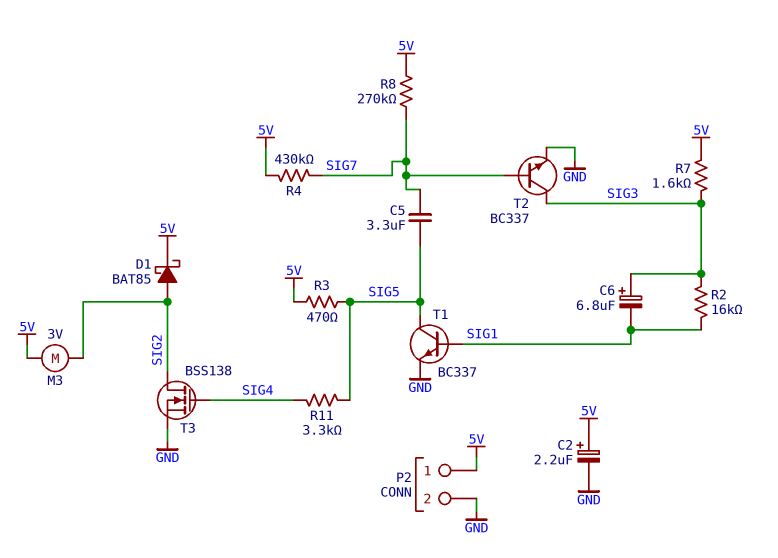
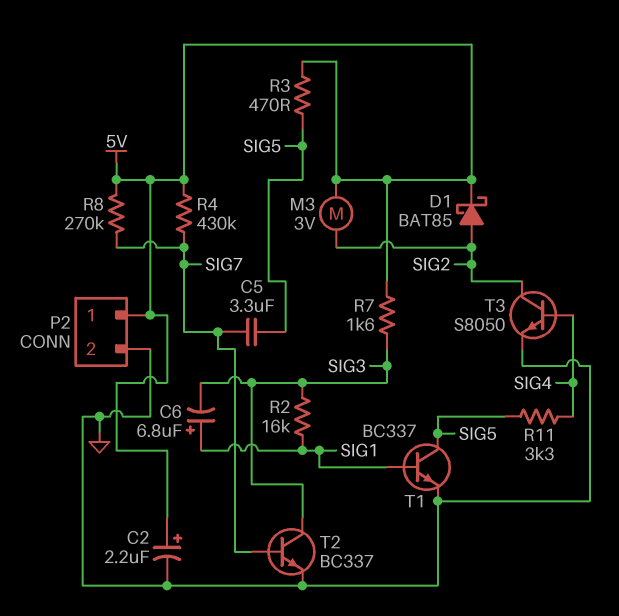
C6: 6.8uF (plus SIG3, minus SIG1) -> 6.8uF (plus SIG1, minus SIG3)
T3: NMOS BSS138 (G SIG4, D SIG2, S GND) -> NPN S8050 (B SIG4, C SIG2, E GND)

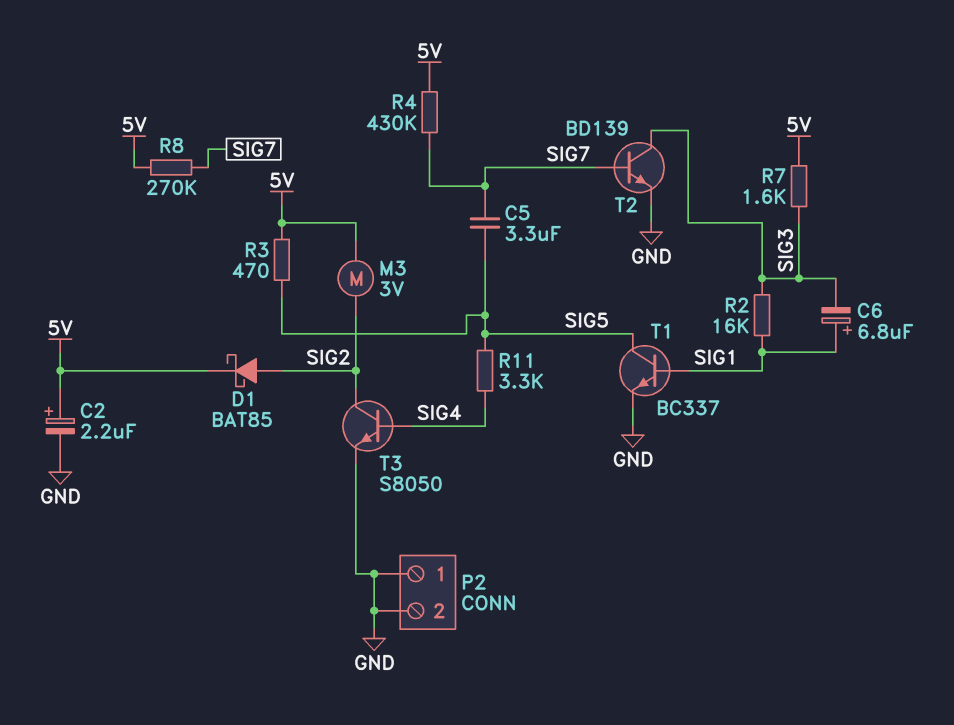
P2 pin 1: 5V -> GND
T2: NPN BC337 (B SIG7, C SIG3, E GND) -> NPN BD139 (B SIG7, C SIG3, E GND)

